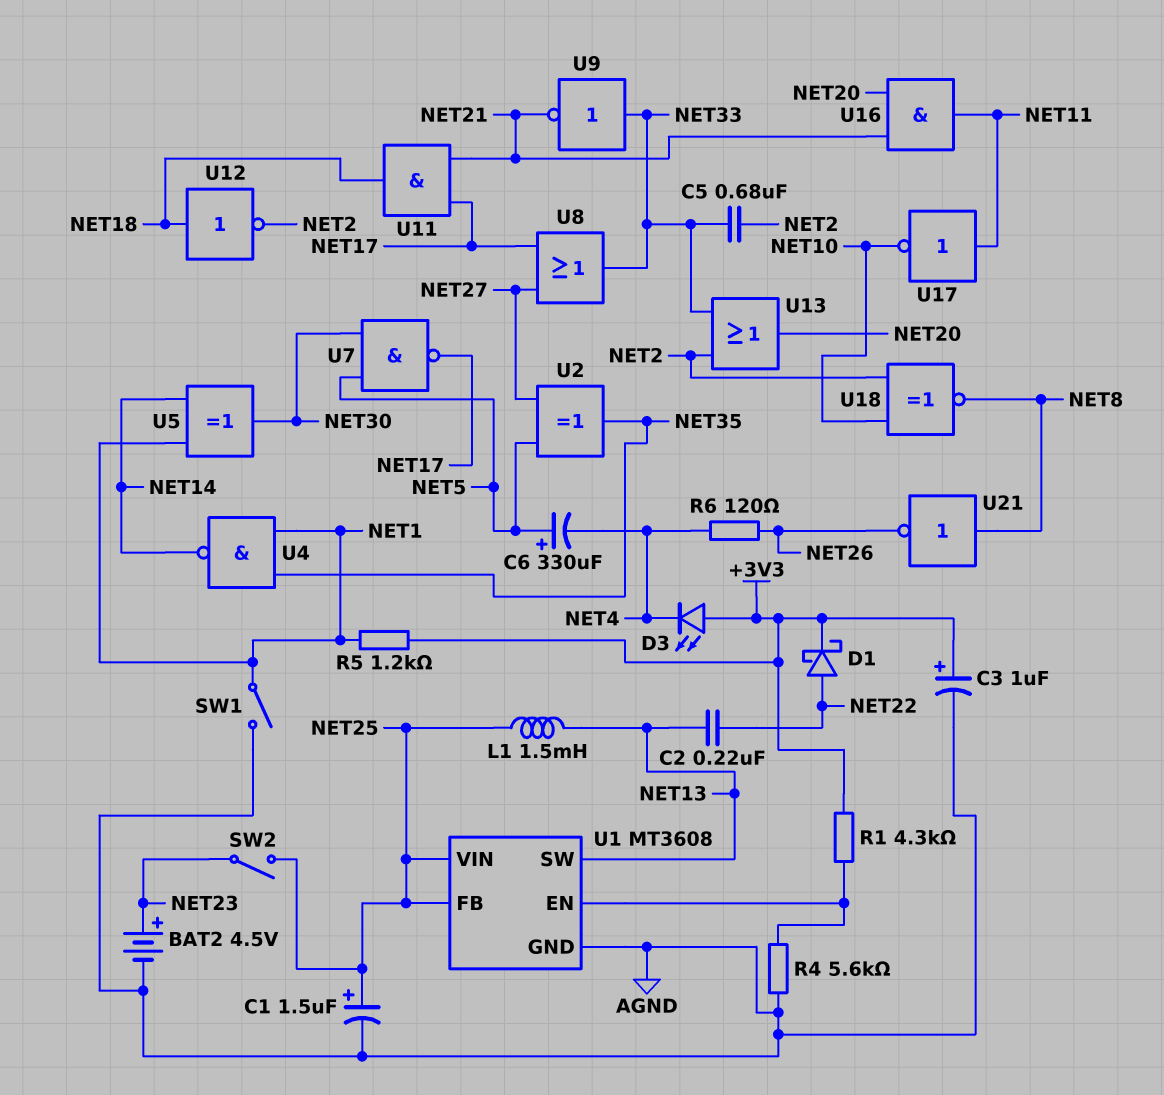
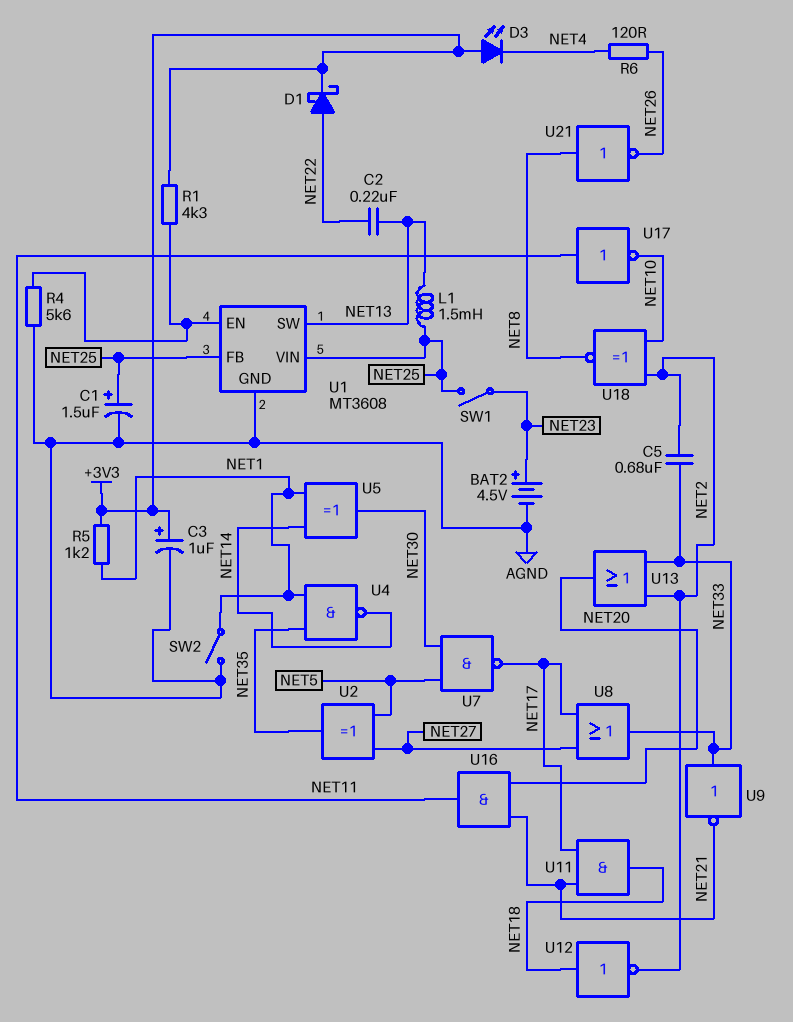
C6: 330uF (plus NET5, minus NET4) -> none
SW1: switch (AGND, NET1) -> switch (NET23, NET25)
SW2: switch (NET23, NET25) -> switch (AGND, NET1)

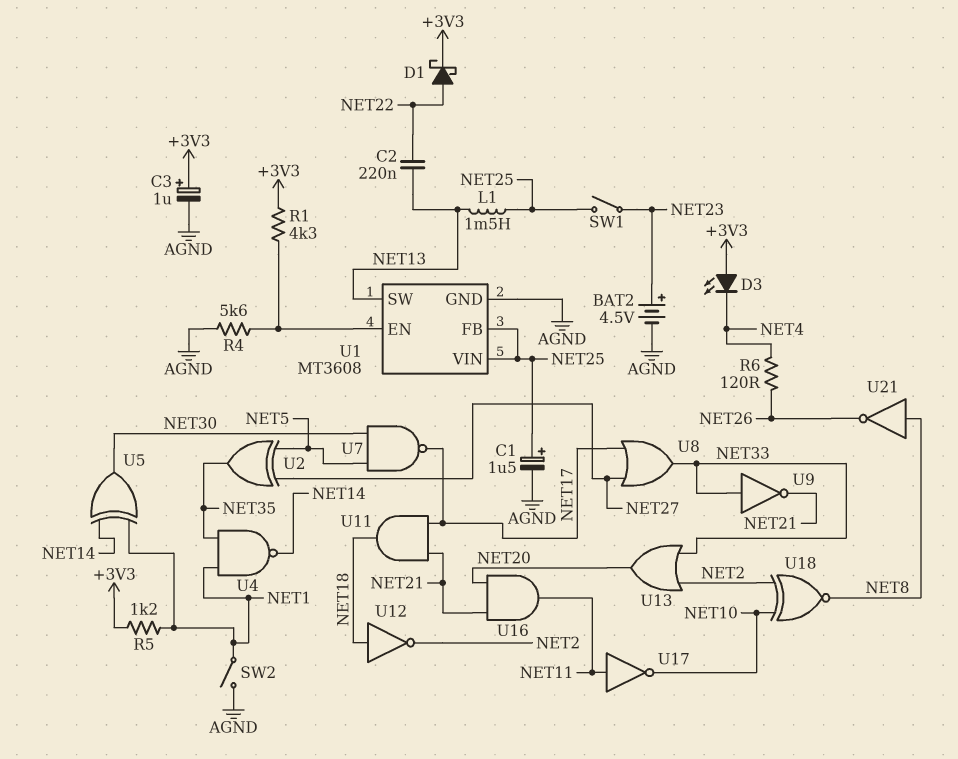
C5: 680nF (NET2, NET33) -> none

